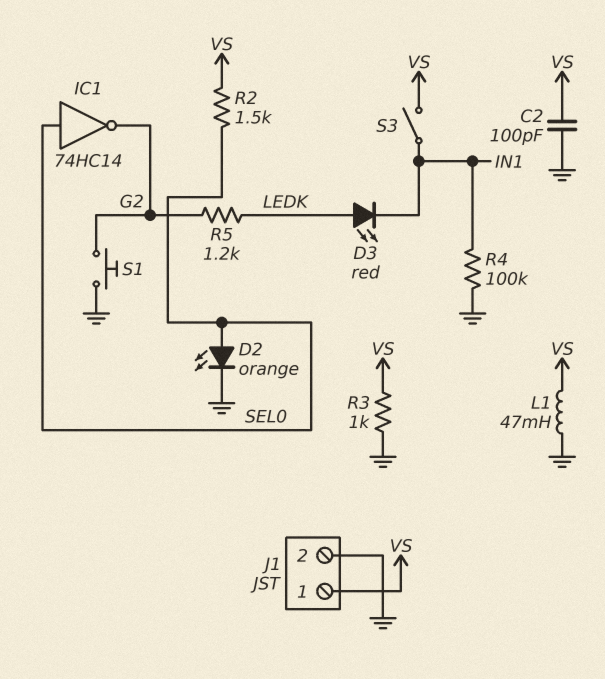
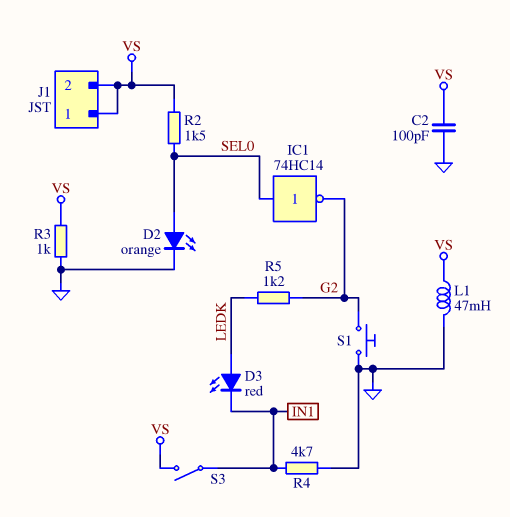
J1 pin 2: GND -> VS
R4: 100k (GND, IN1) -> 4.7k (GND, IN1)

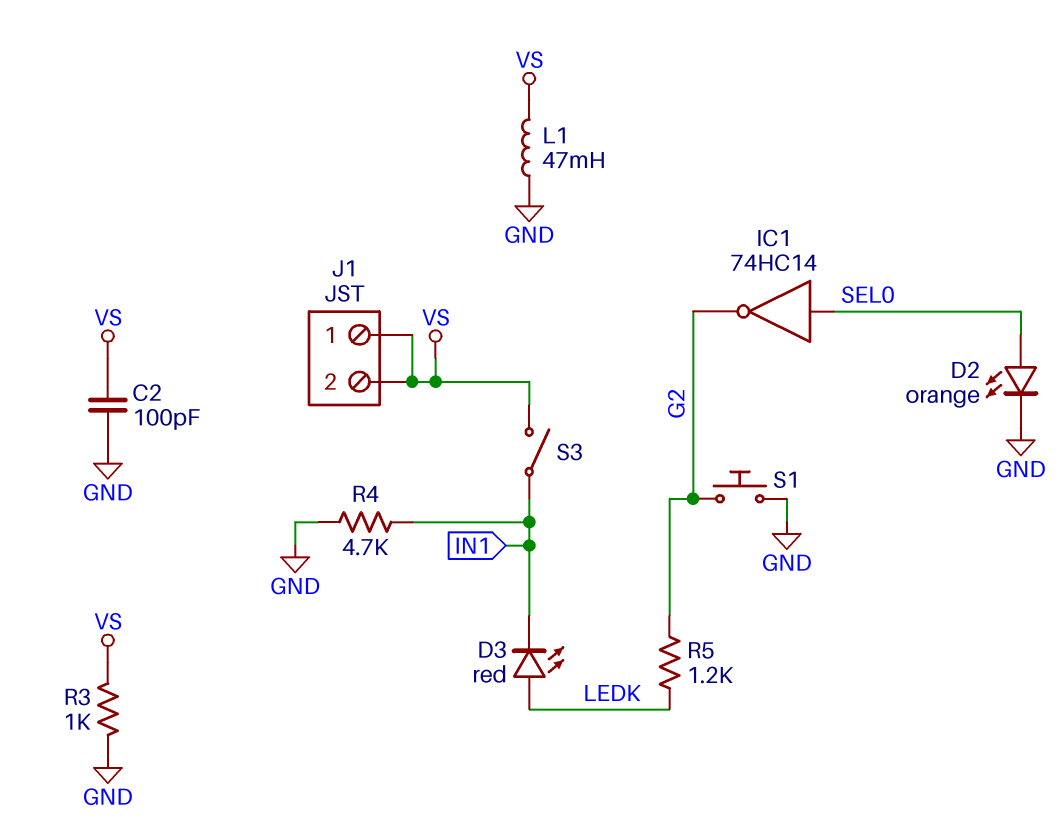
R2: 1.5k (SEL0, VS) -> none

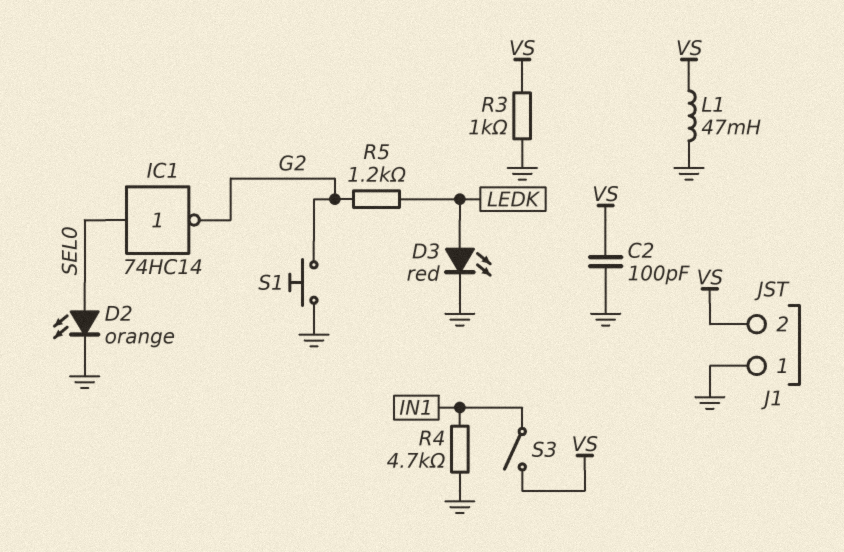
D3: LED red (A LEDK, K IN1) -> LED red (A LEDK, K GND)
J1 pin 1: VS -> GND

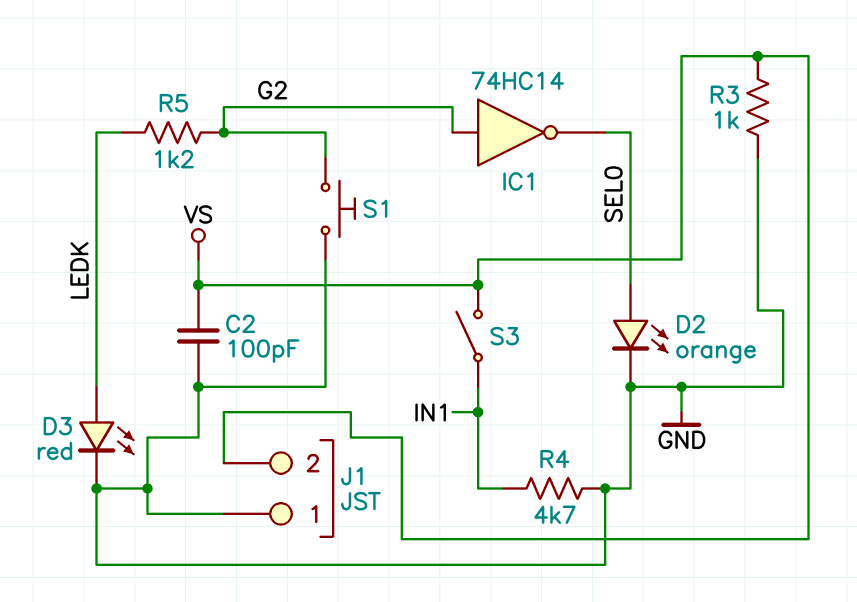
IC1: NOT 74HC14 (in SEL0, out G2) -> NOT 74HC14 (in G2, out SEL0)
L1: 47mH (GND, VS) -> none

